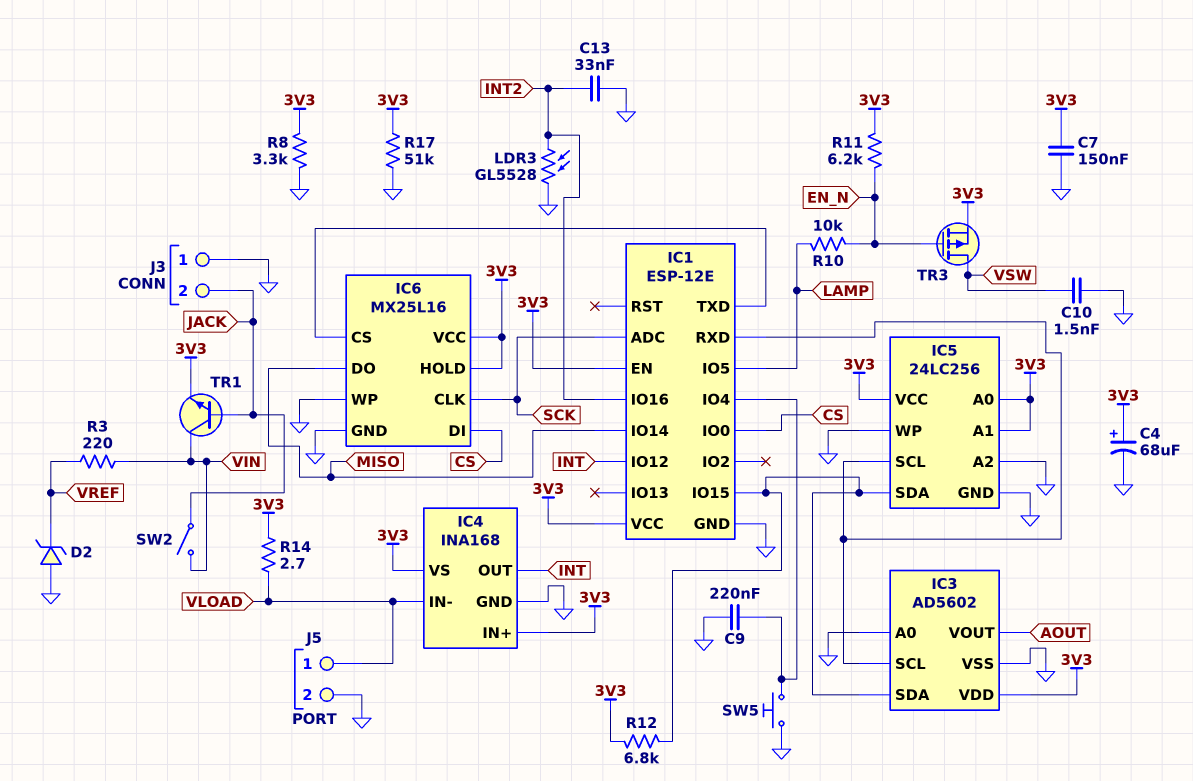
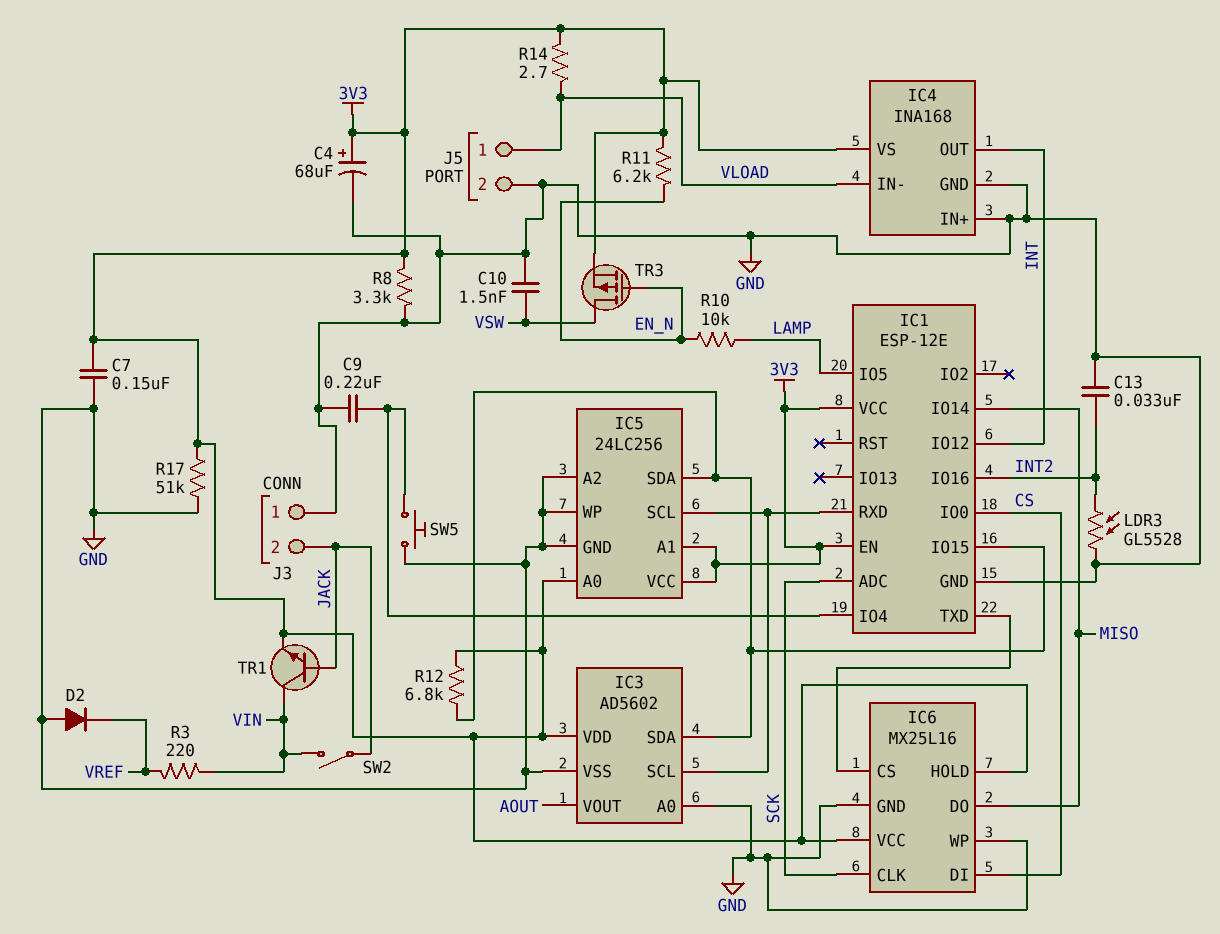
D2: zener (A GND, K VREF) -> diode (A GND, K VREF)
IC4 pin IN+: 3V3 -> GND

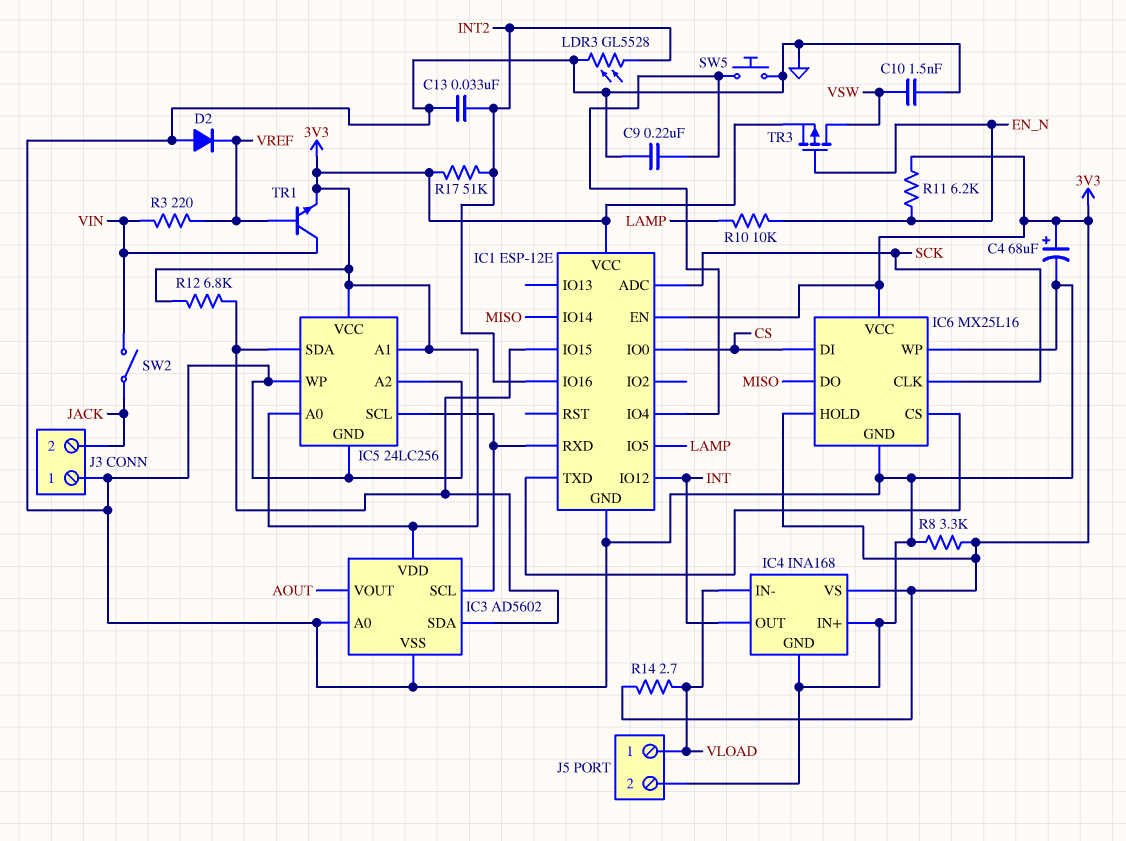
C7: 150nF (3V3, GND) -> none
R17: 51k (3V3, GND) -> 51k (3V3, INT2)
TR1: NPN (B JACK, C VIN, E 3V3) -> NPN (B VREF, C VIN, E 3V3)

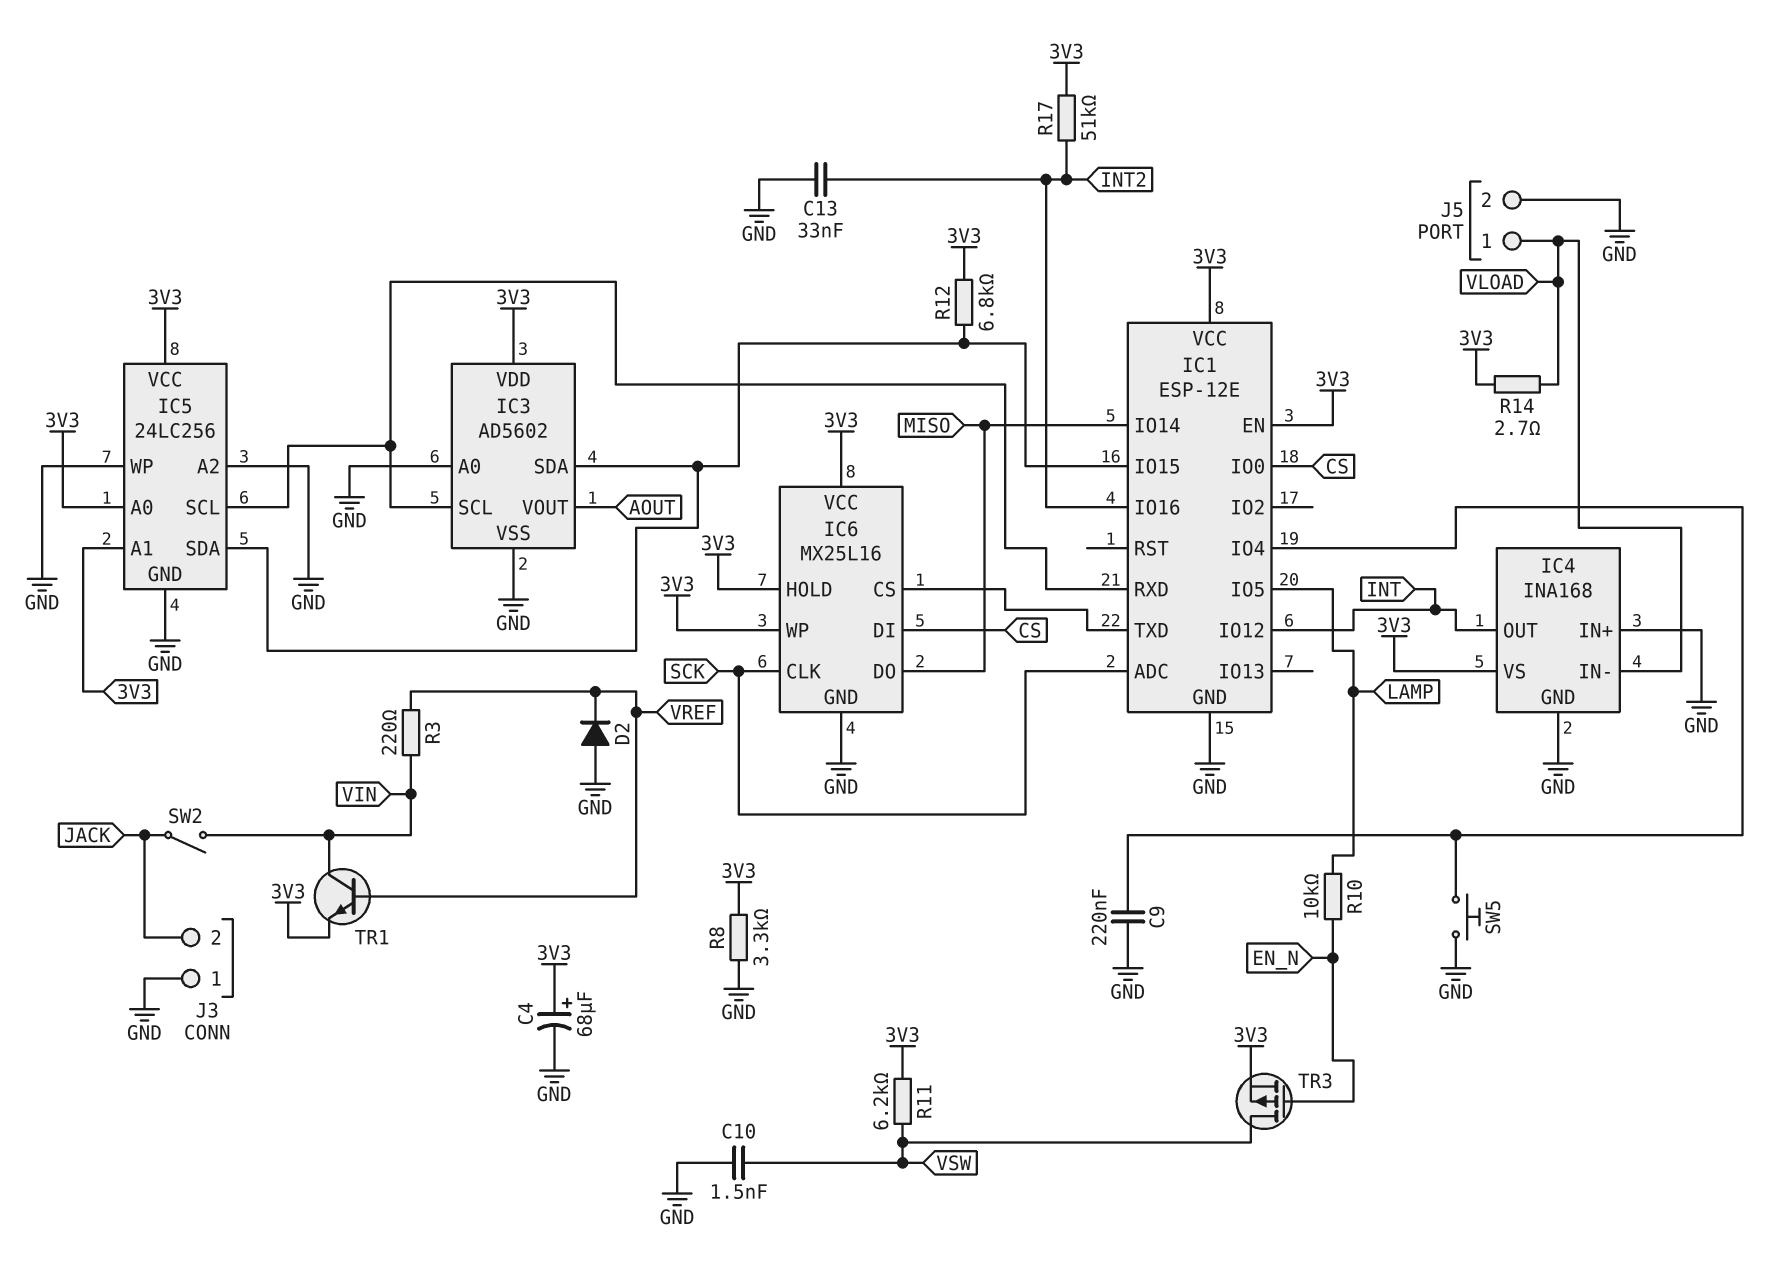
IC6 pin WP: GND -> 3V3
LDR3: GL5528 (GND, INT2) -> none
R11: 6.2k (3V3, EN_N) -> 6.2k (3V3, VSW)

